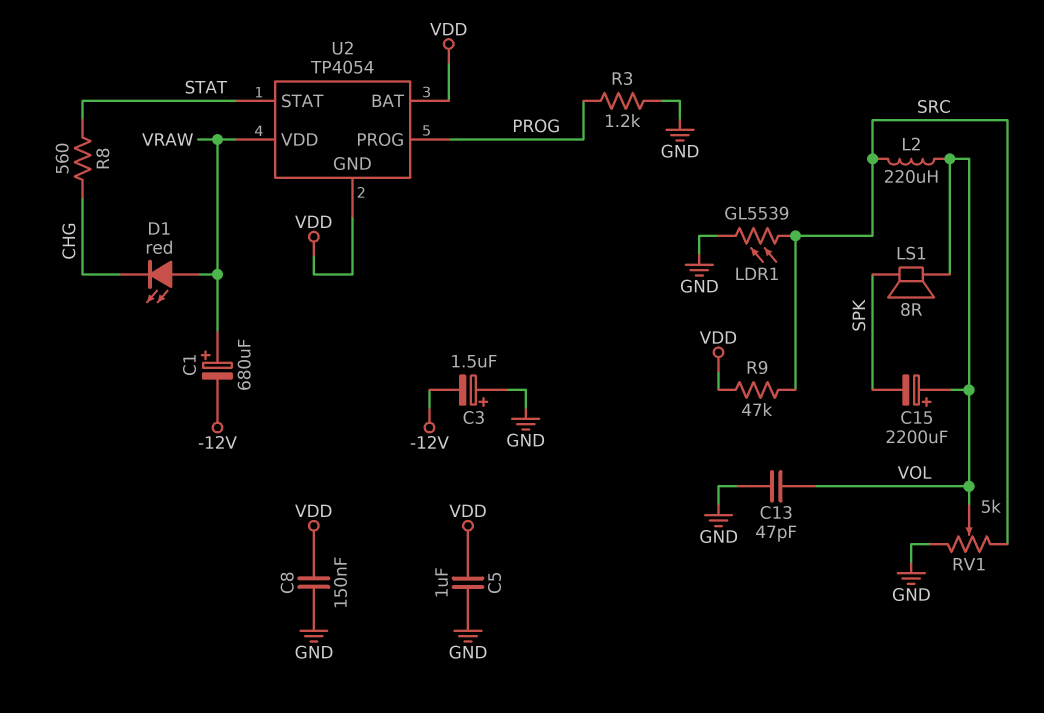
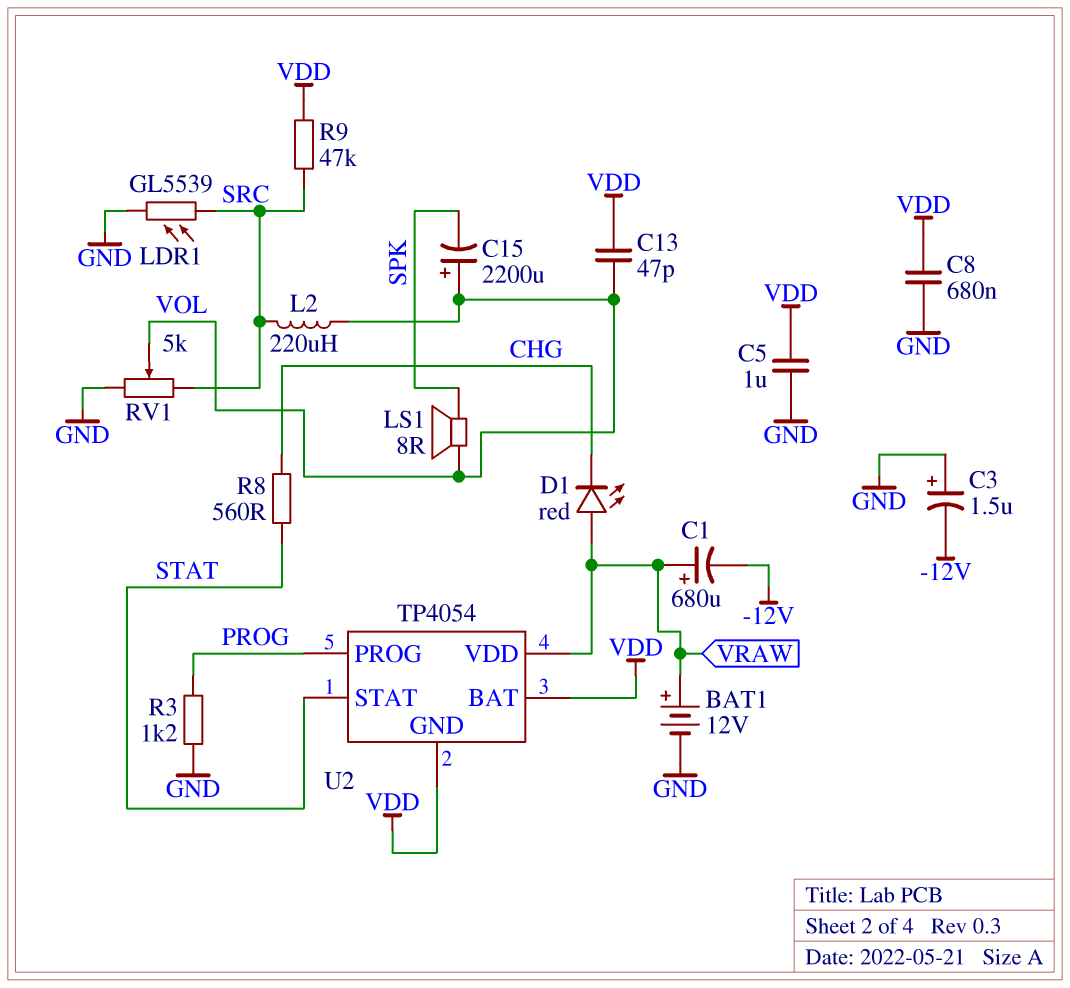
BAT1: none -> 12V (plus VRAW, minus GND)
C8: 150nF (GND, VDD) -> 680nF (GND, VDD)
C13: 47pF (GND, VOL) -> 47pF (VDD, VOL)

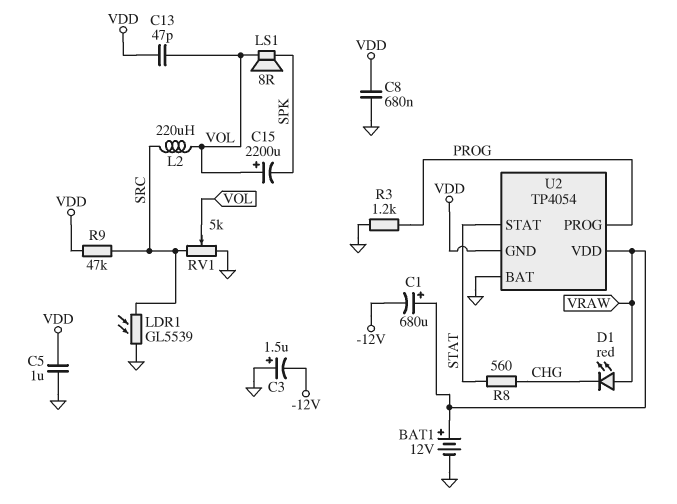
U2 pin BAT: VDD -> GND

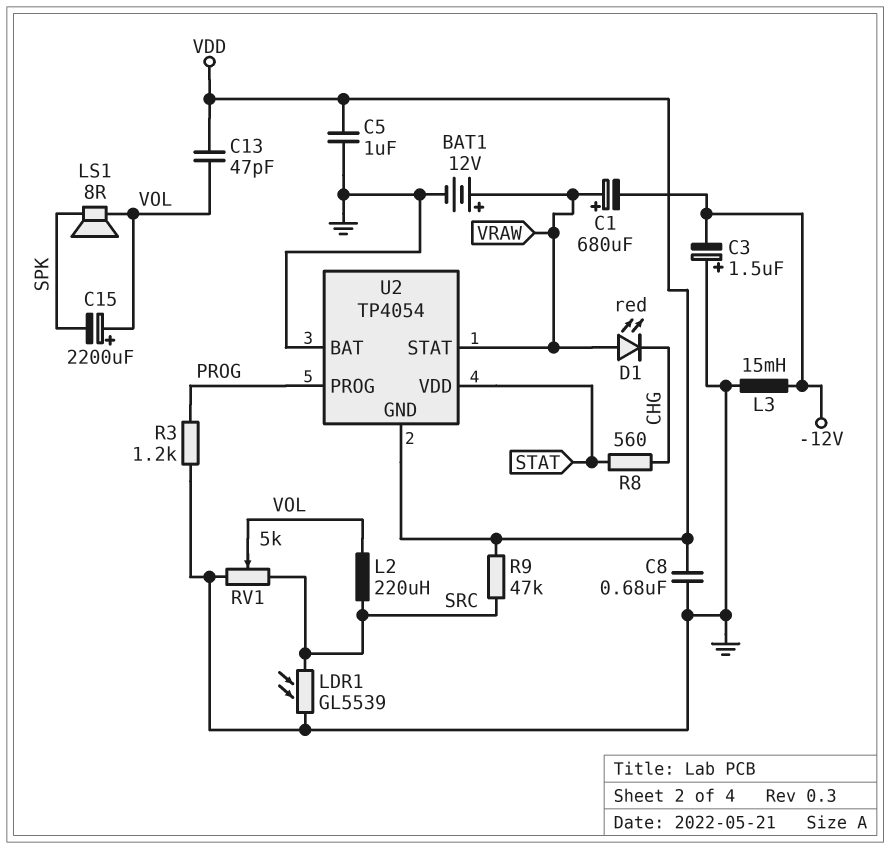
L3: none -> 15mH (-12V, GND)
U2 pin STAT: STAT -> VRAW
U2 pin VDD: VRAW -> STAT

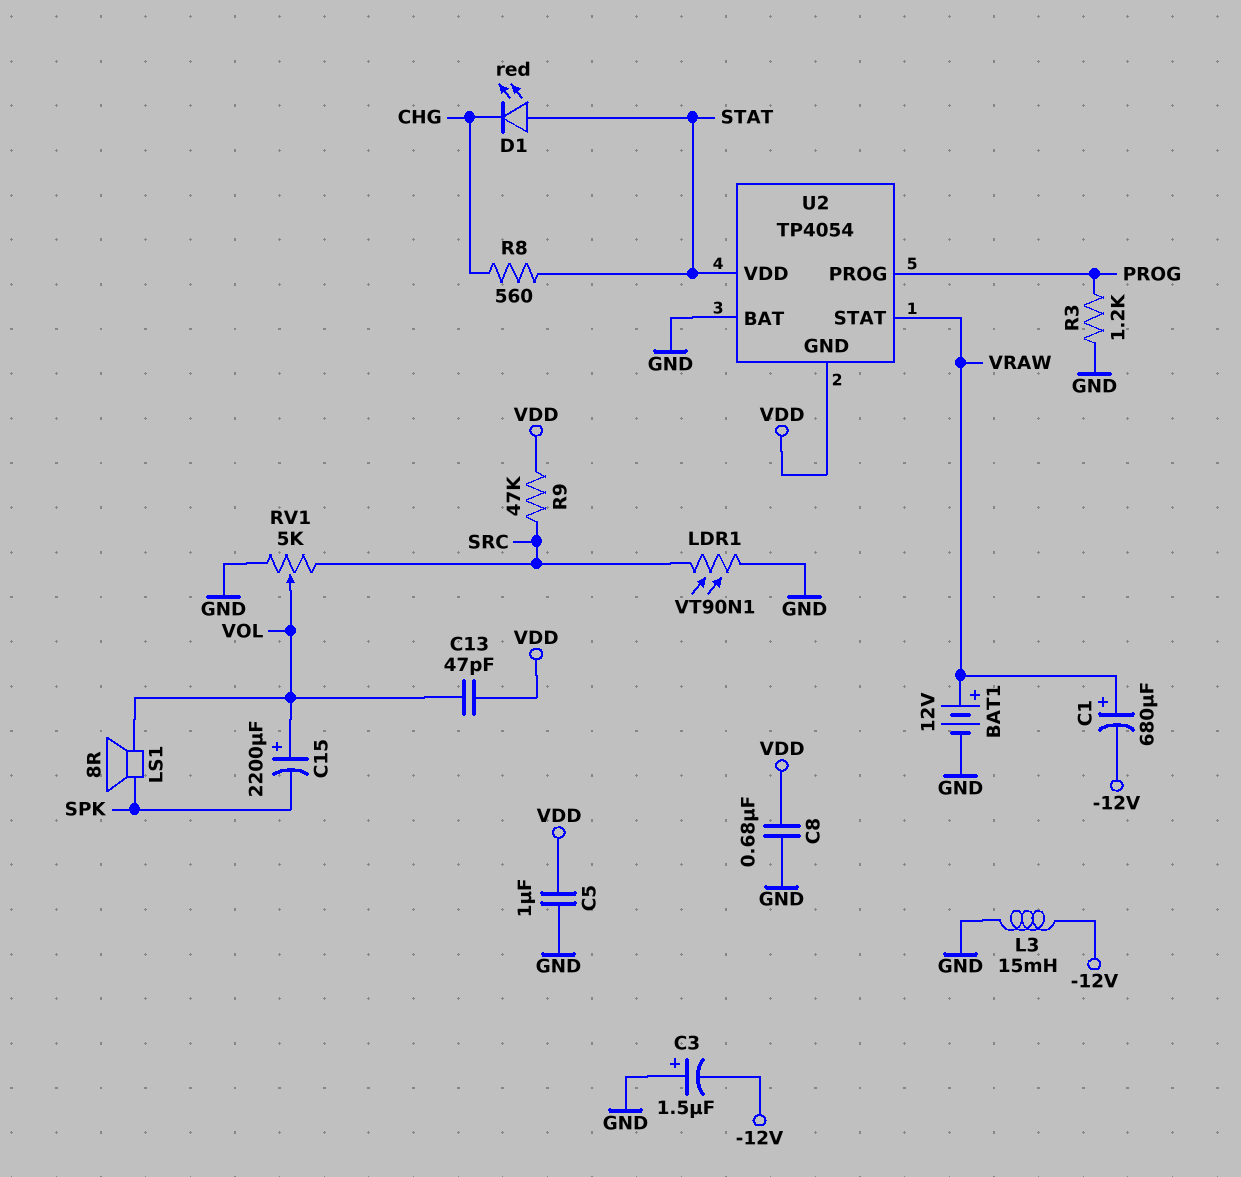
D1: LED red (A VRAW, K CHG) -> LED red (A STAT, K CHG)
L2: 220uH (SRC, VOL) -> none
LDR1: GL5539 (GND, SRC) -> VT90N1 (GND, SRC)

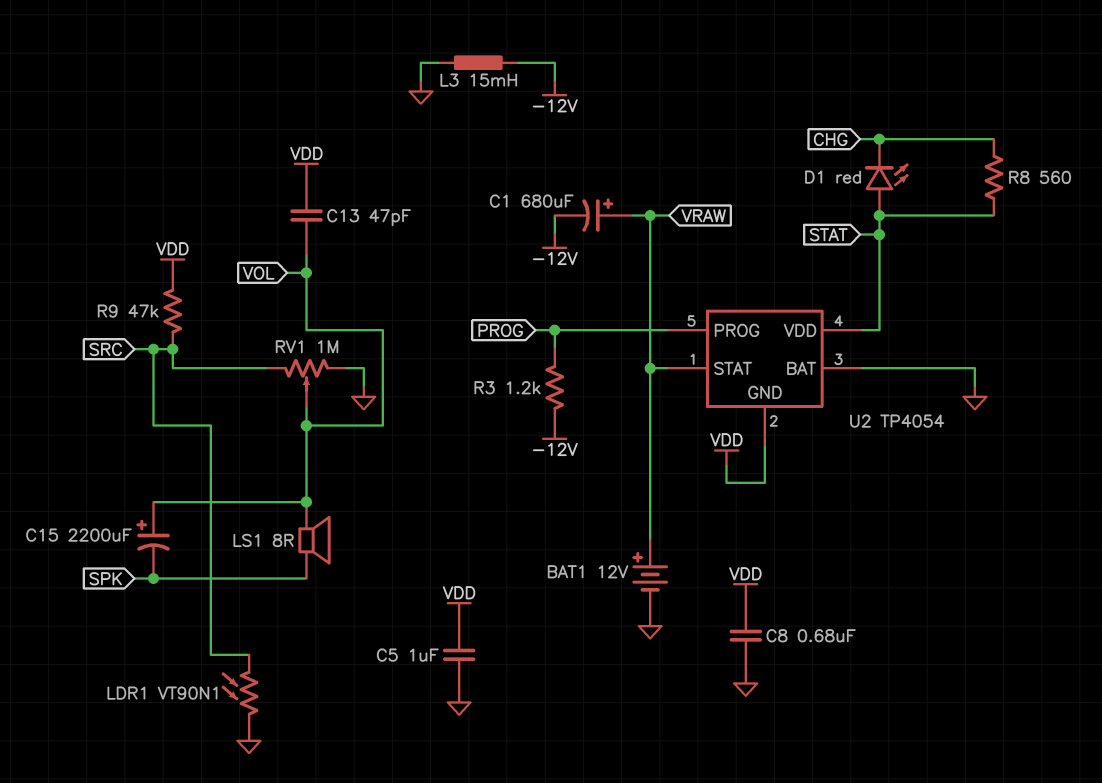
C3: 1.5uF (plus GND, minus -12V) -> none
R3: 1.2k (GND, PROG) -> 1.2k (-12V, PROG)
RV1: 5k (GND, SRC, wiper VOL) -> 1M (GND, SRC, wiper VOL)

